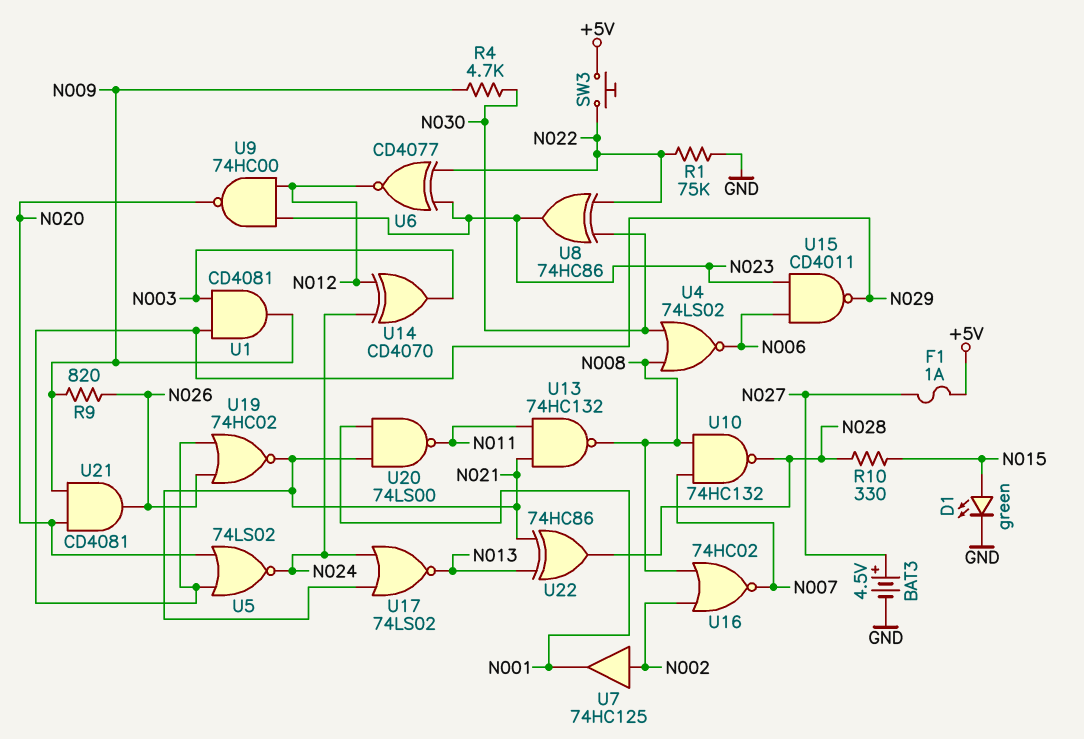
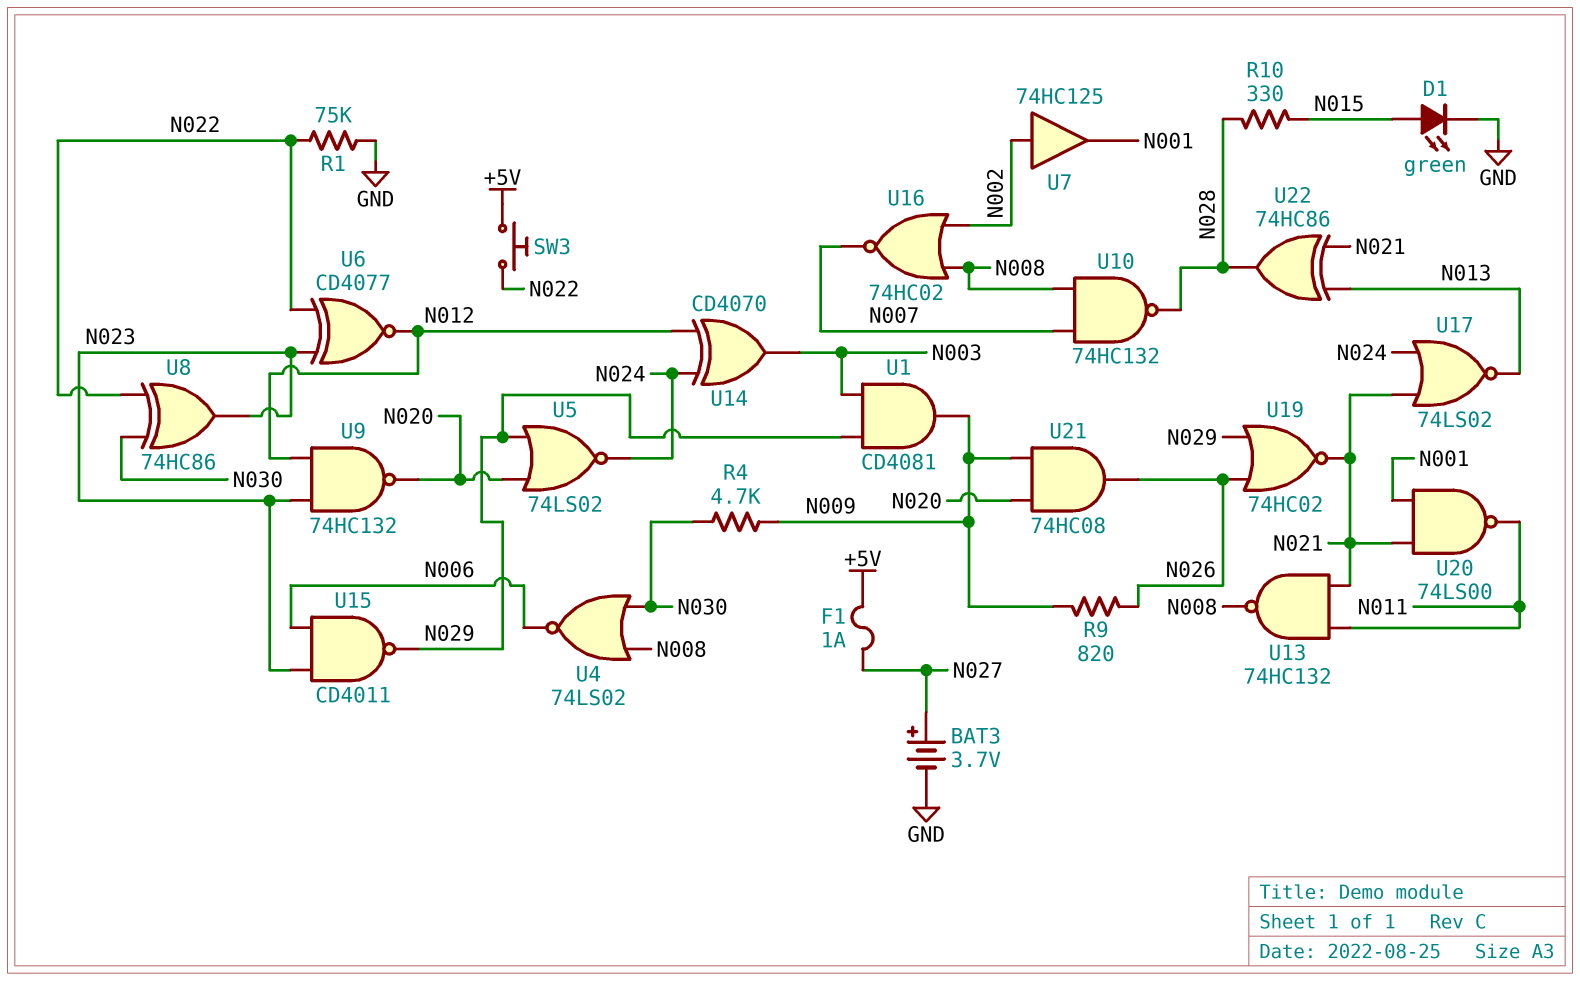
BAT3: 4.5V (plus N027, minus GND) -> 3.7V (plus N027, minus GND)
U9: NAND 74HC00 (in N012, in N023, out N020) -> NAND 74HC132 (in N012, in N023, out N020)
U21: AND CD4081 (in N009, in N020, out N026) -> AND 74HC08 (in N009, in N020, out N026)

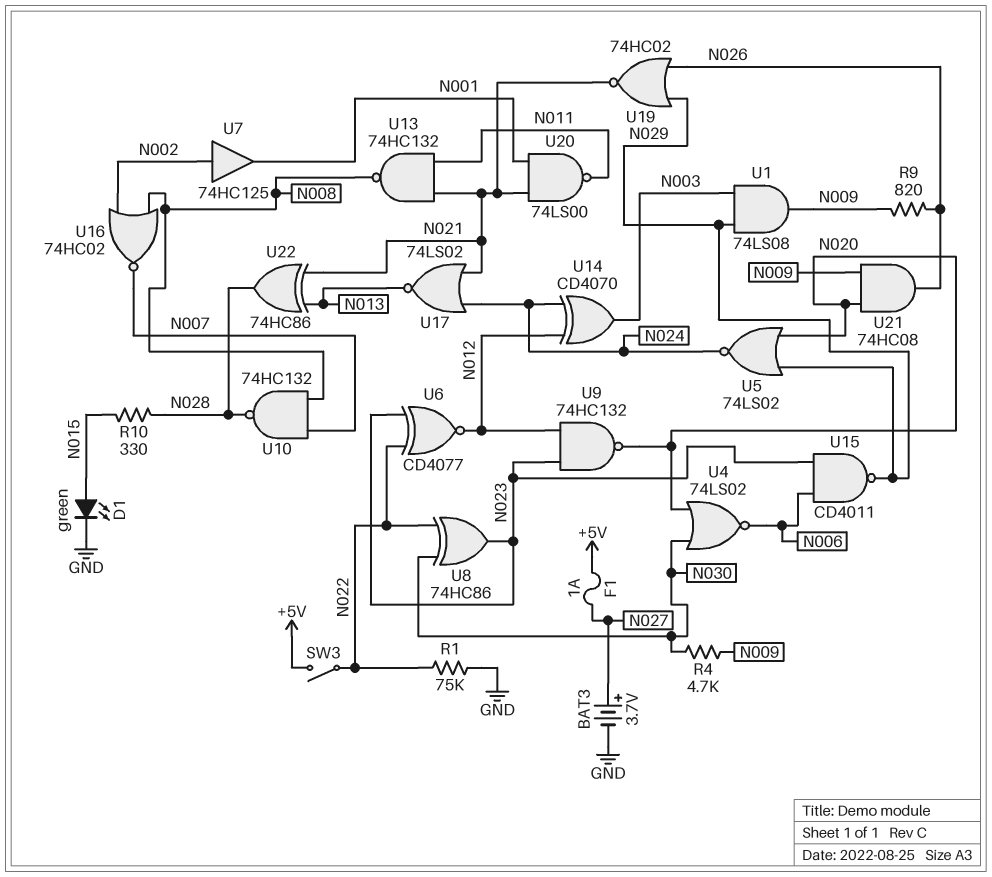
SW3: button (+5V, N022) -> switch (+5V, N022)
U1: AND CD4081 (in N003, in N029, out N009) -> AND 74LS08 (in N003, in N029, out N009)
U4: NOR 74LS02 (in N008, in N030, out N006) -> NOR 74LS02 (in N020, in N030, out N006)

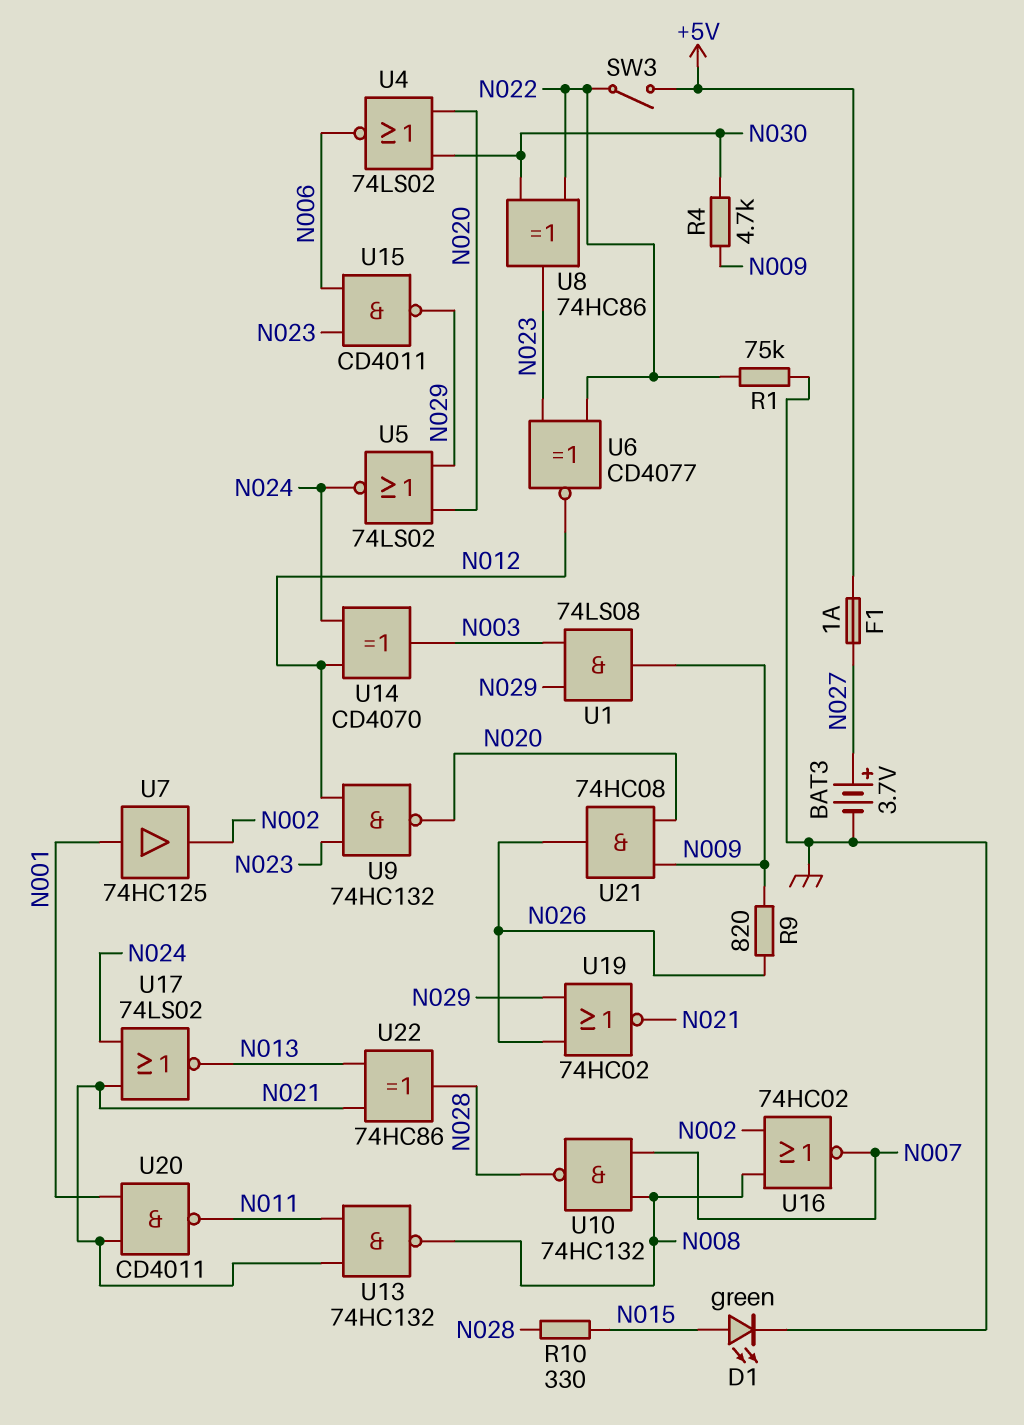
U7: buffer 74HC125 (in N002, out N001) -> buffer 74HC125 (in N001, out N002)
U20: NAND 74LS00 (in N001, in N021, out N011) -> NAND CD4011 (in N001, in N021, out N011)

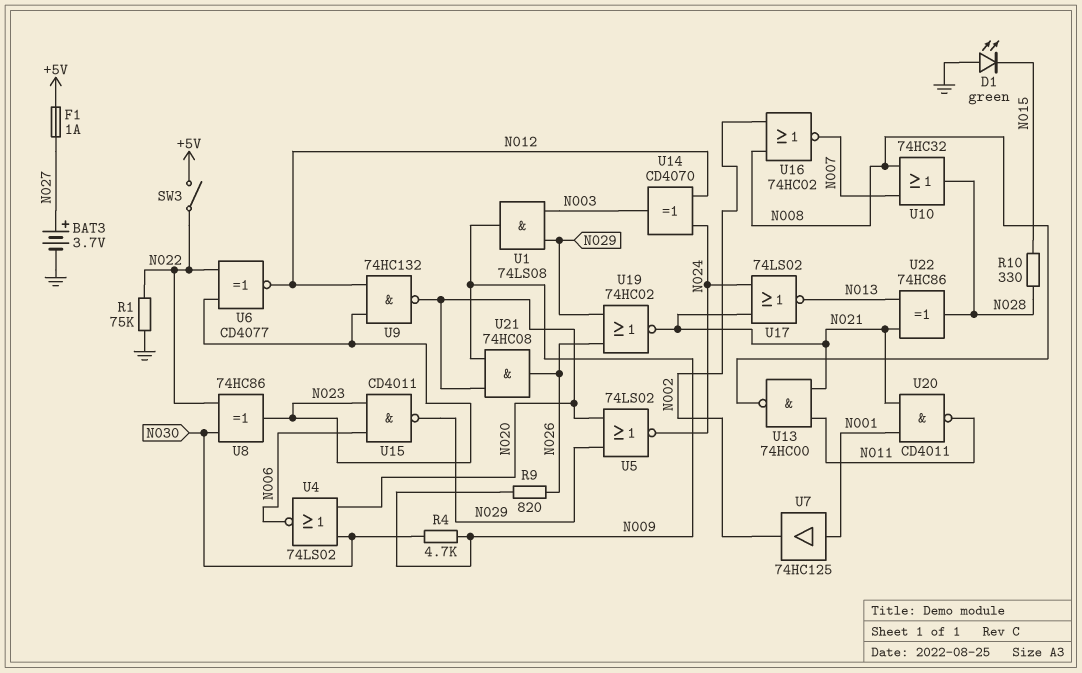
D1: LED green (A N015, K GND) -> LED green (A GND, K N015)
U10: NAND 74HC132 (in N007, in N008, out N028) -> OR 74HC32 (in N007, in N008, out N028)
U13: NAND 74HC132 (in N011, in N021, out N008) -> NAND 74HC00 (in N011, in N021, out N008)

